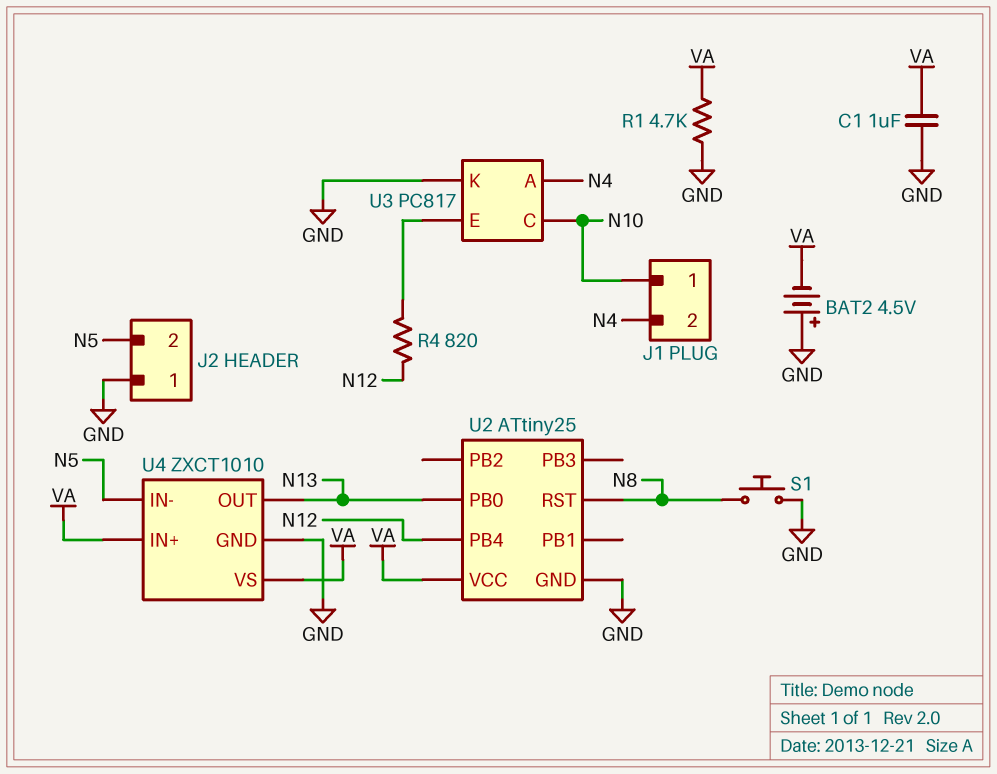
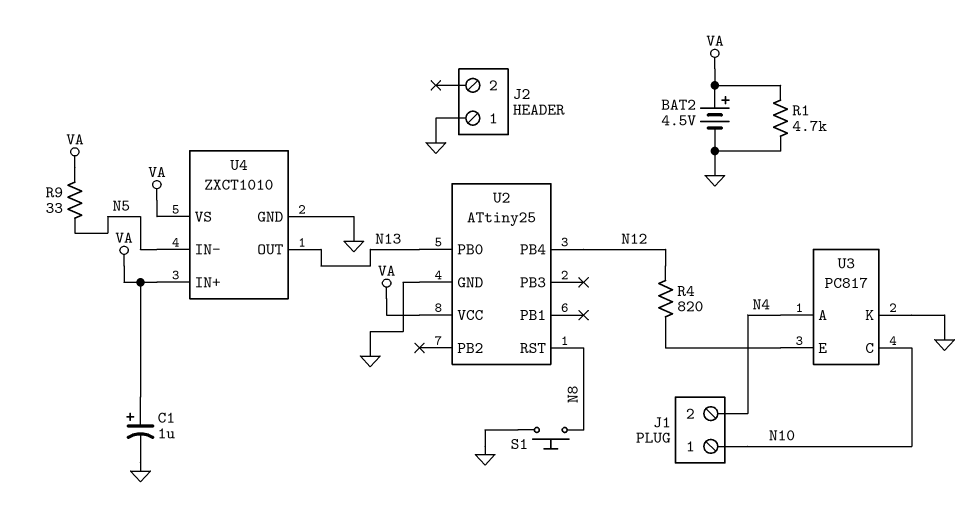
BAT2: 4.5V (plus GND, minus VA) -> 4.5V (plus VA, minus GND)
C1: 1uF (GND, VA) -> 1uF (plus VA, minus GND)
J2 pin 2: N5 -> none
R9: none -> 33 (N5, VA)

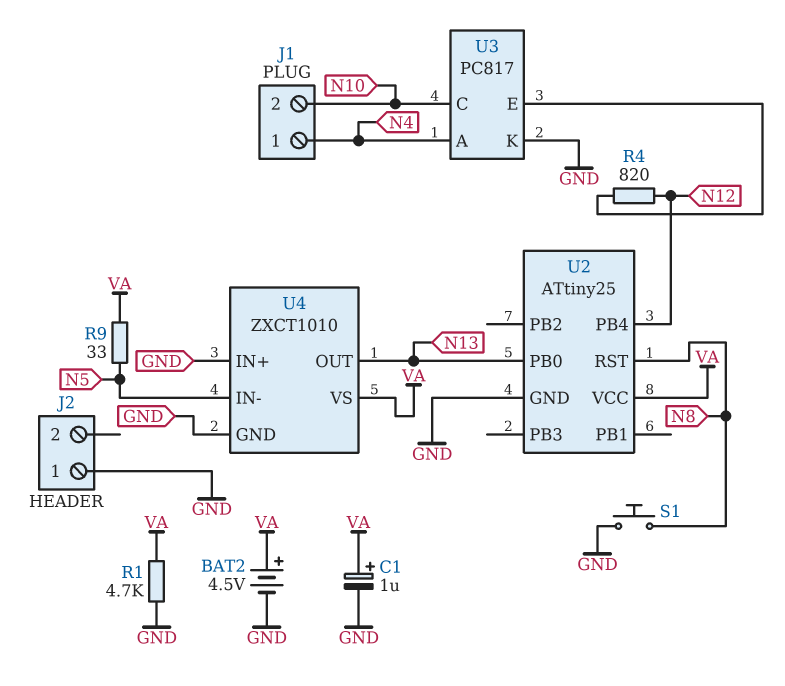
J1 pin 1: N10 -> N4
J1 pin 2: N4 -> N10
U4 pin IN+: VA -> GND

